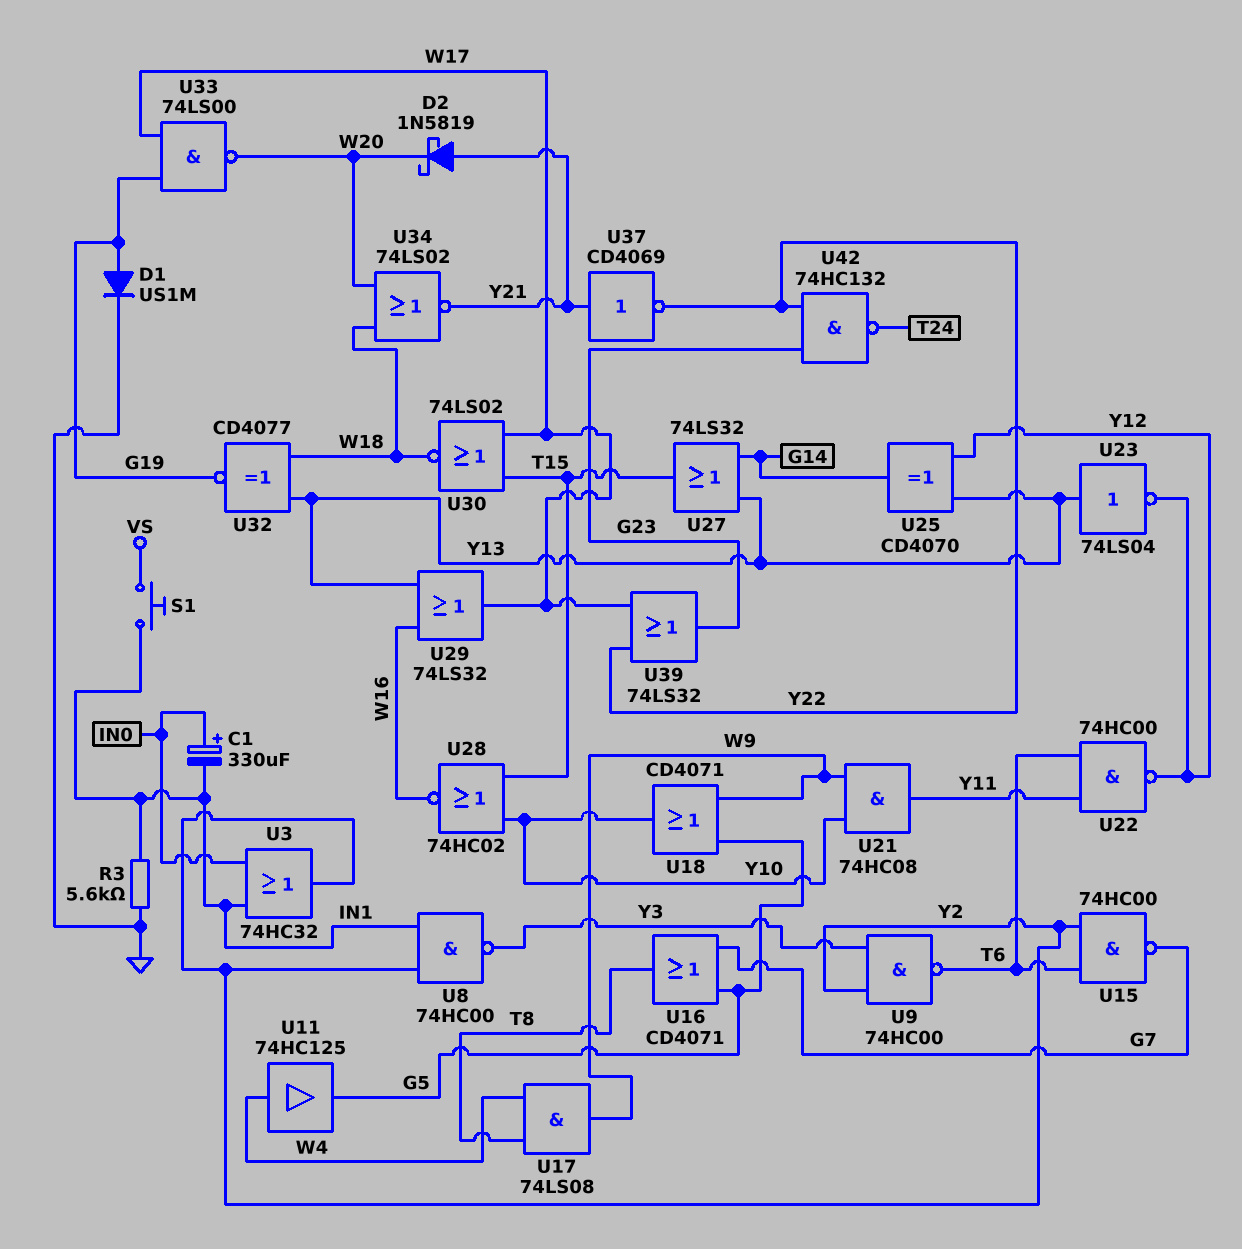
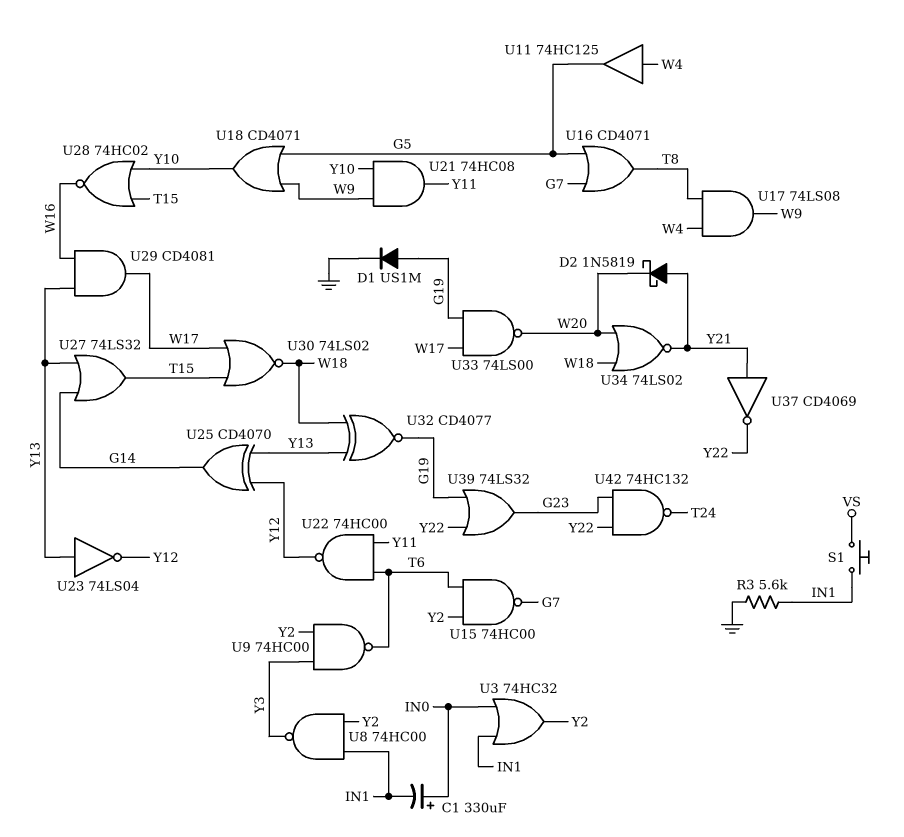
U29: OR 74LS32 (in W16, in Y13, out W17) -> AND CD4081 (in W16, in Y13, out W17)
U39: OR 74LS32 (in W17, in Y22, out G23) -> OR 74LS32 (in G19, in Y22, out G23)

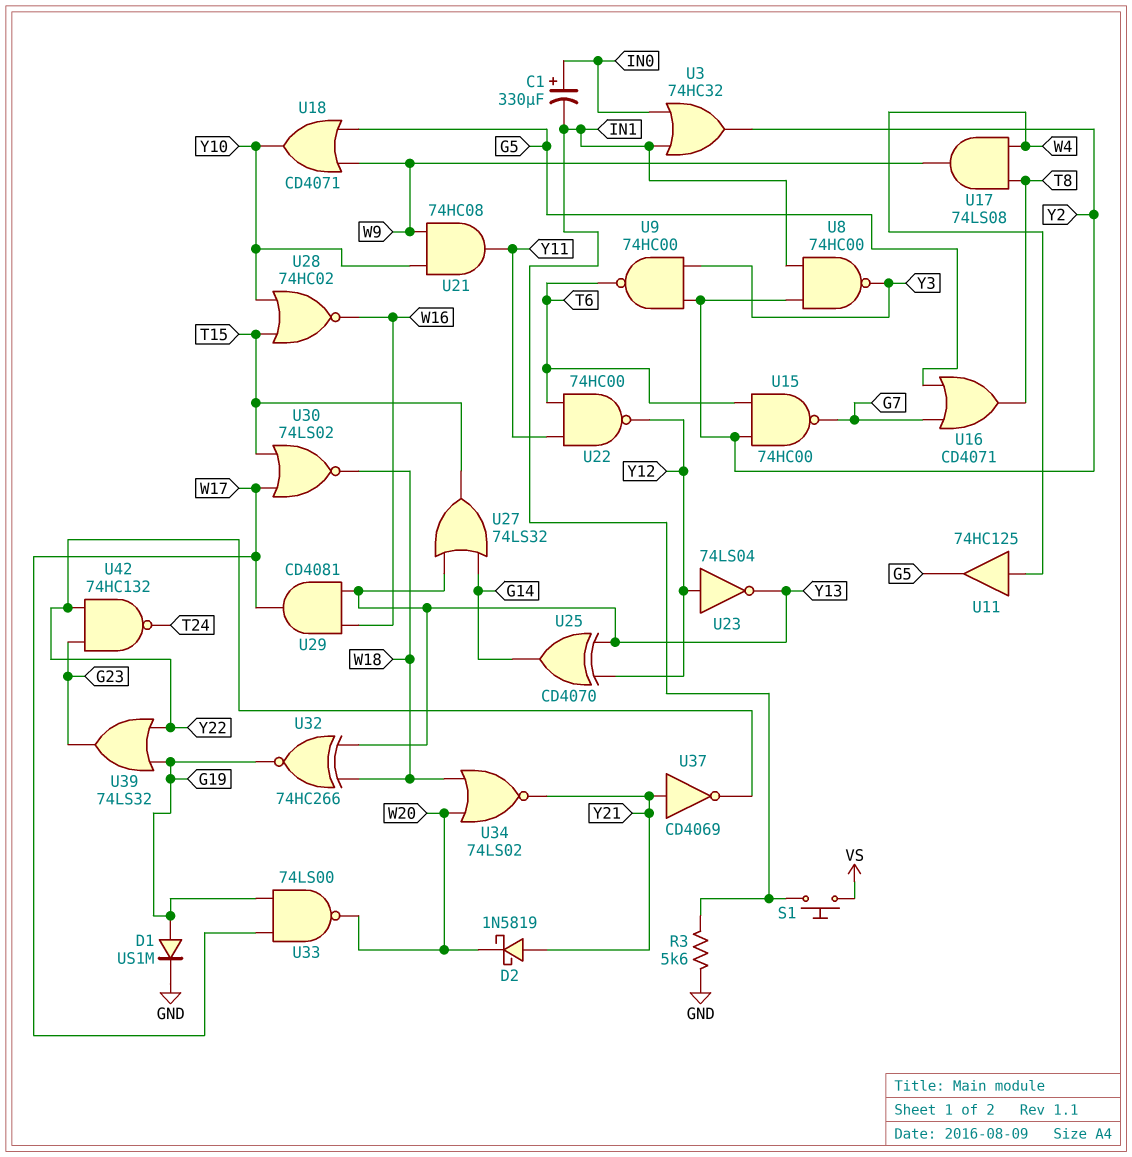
U23: NOT 74LS04 (in Y13, out Y12) -> NOT 74LS04 (in Y12, out Y13)
U32: XNOR CD4077 (in W18, in Y13, out G19) -> XNOR 74HC266 (in W18, in Y13, out G19)

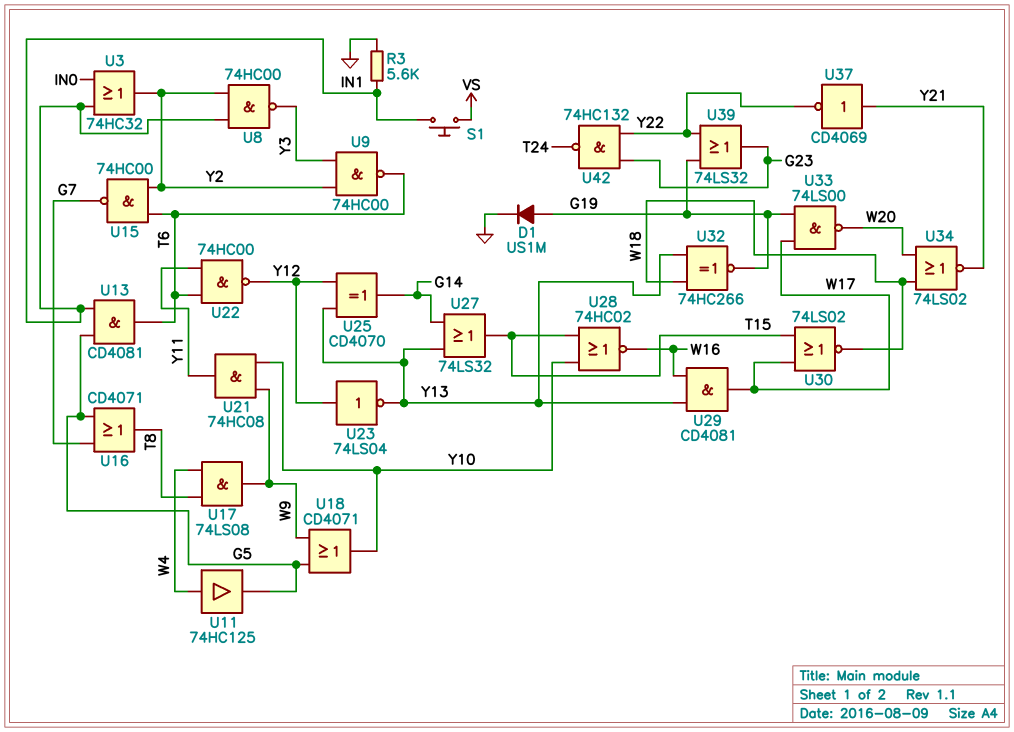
C1: 330uF (plus IN0, minus IN1) -> none
D2: schottky 1N5819 (A Y21, K W20) -> none
U13: none -> AND CD4081 (in G5, in IN1, out T6)

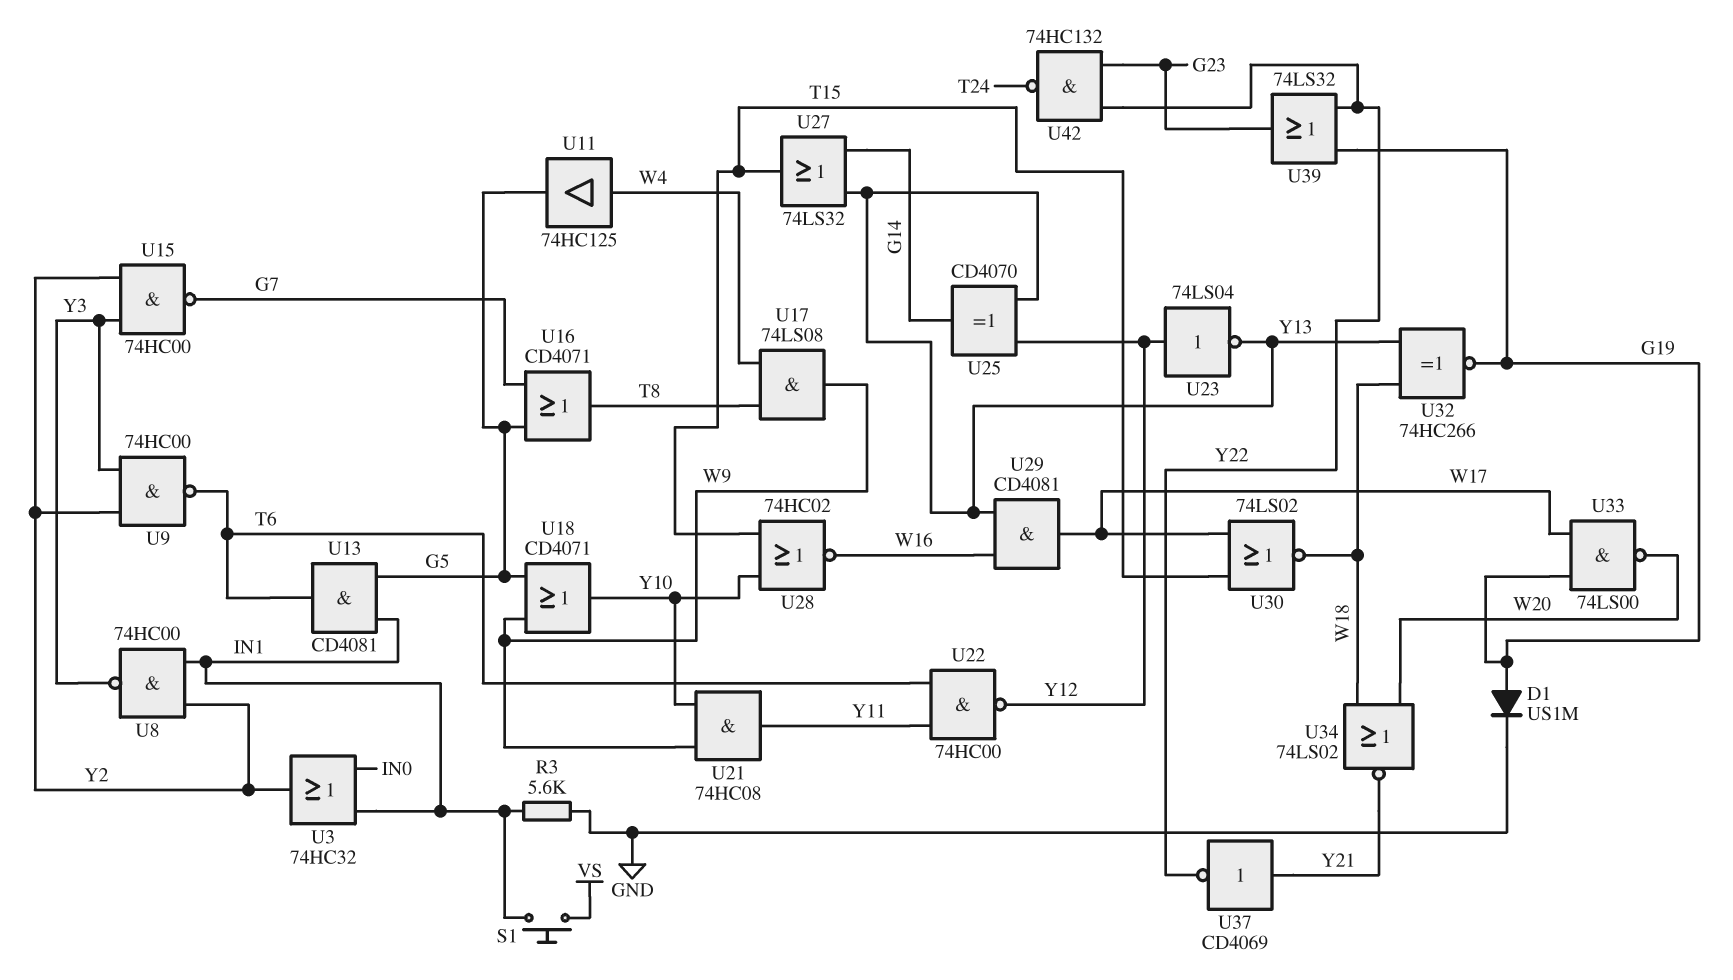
U15: NAND 74HC00 (in T6, in Y2, out G7) -> NAND 74HC00 (in Y2, in Y3, out G7)

